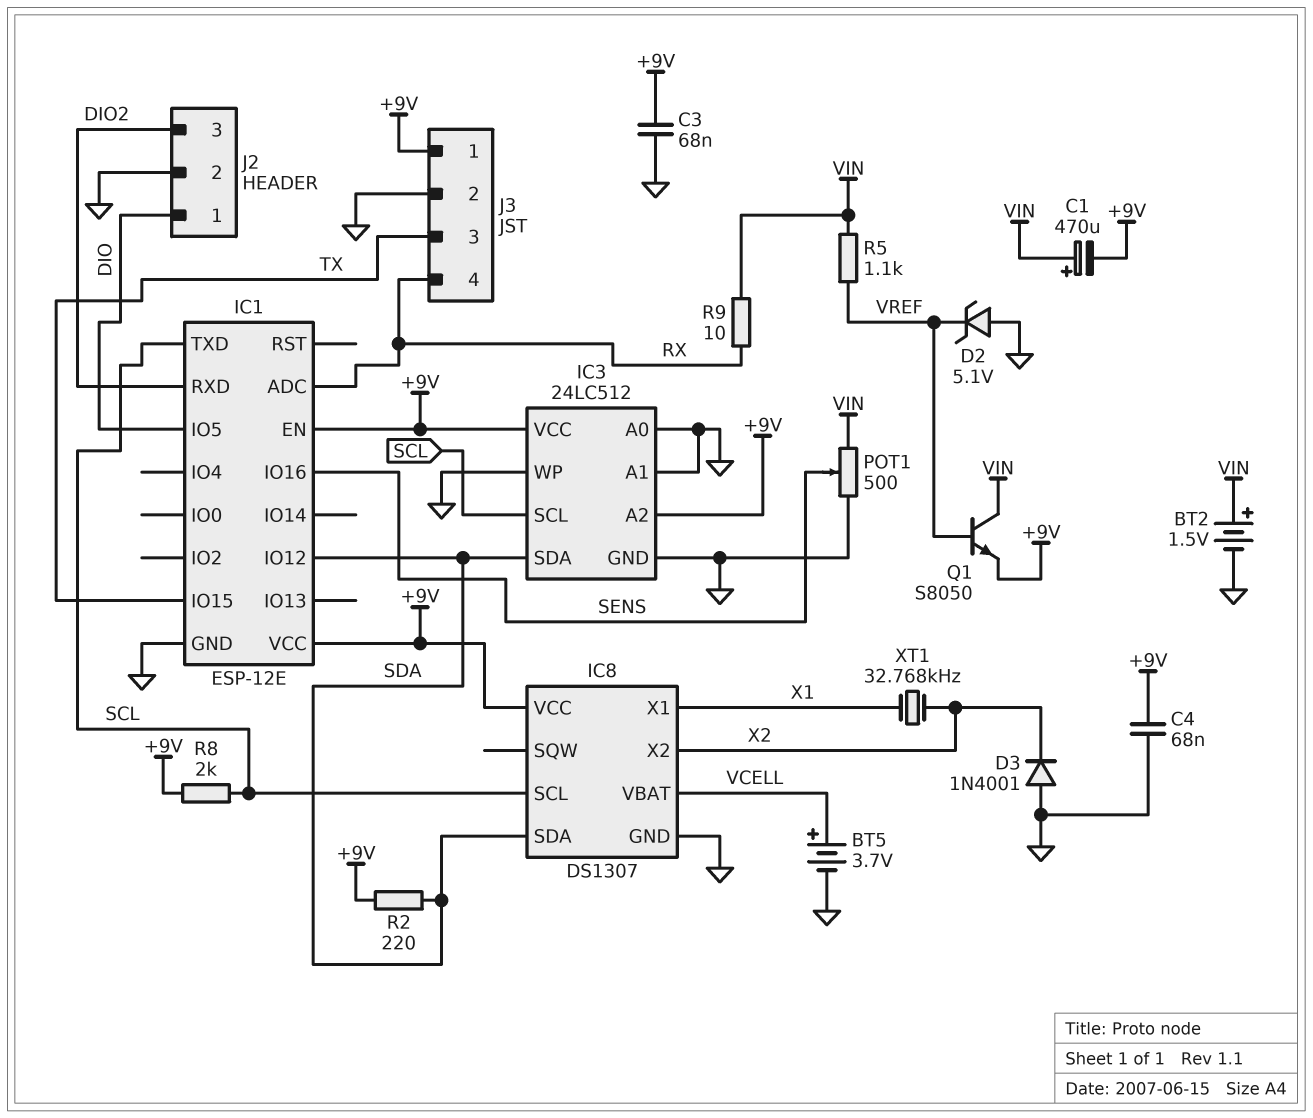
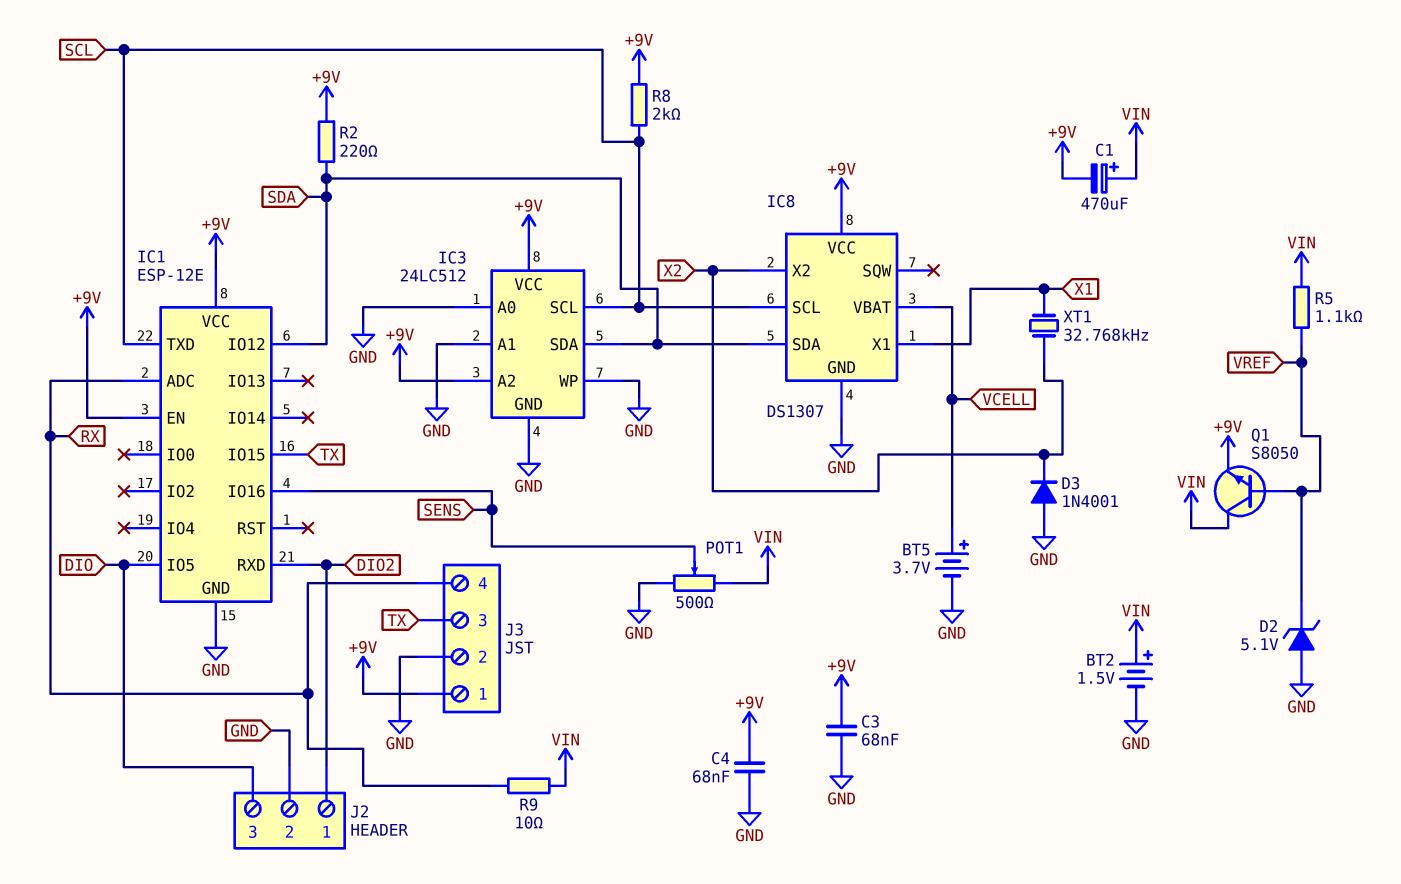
J2 pin 1: DIO -> DIO2
J2 pin 3: DIO2 -> DIO

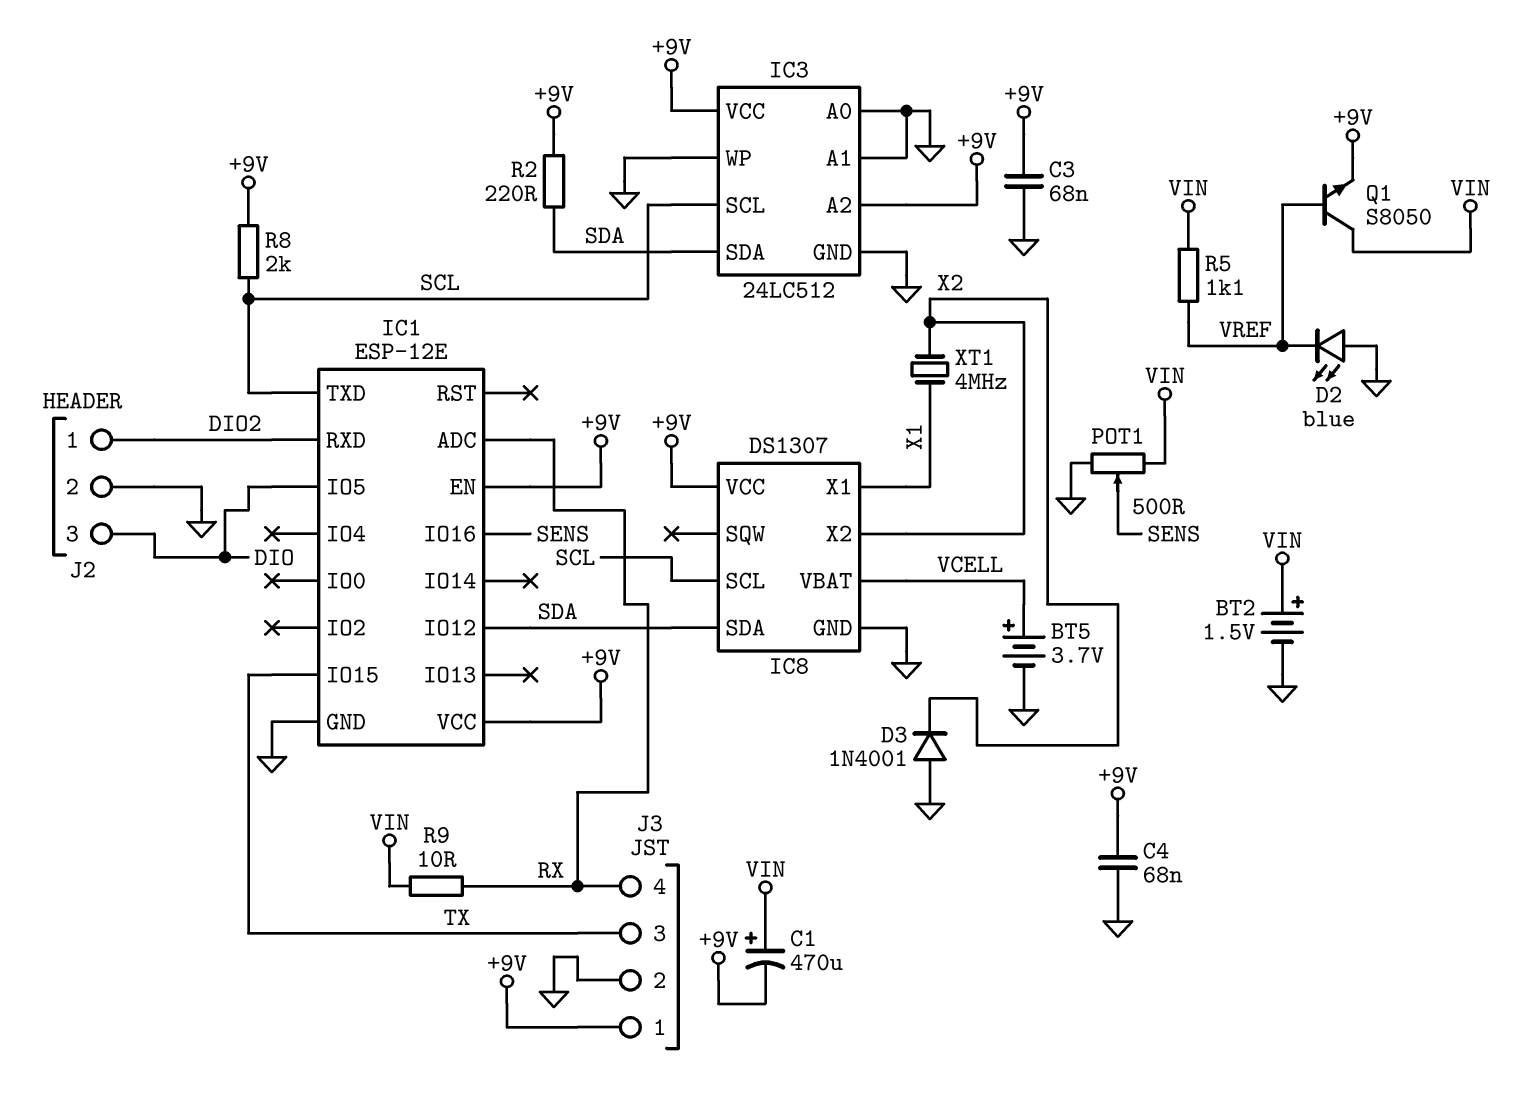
D2: zener 5.1V (A GND, K VREF) -> LED blue (A GND, K VREF)
XT1: 32.768kHz (X1, X2) -> 4MHz (X1, X2)

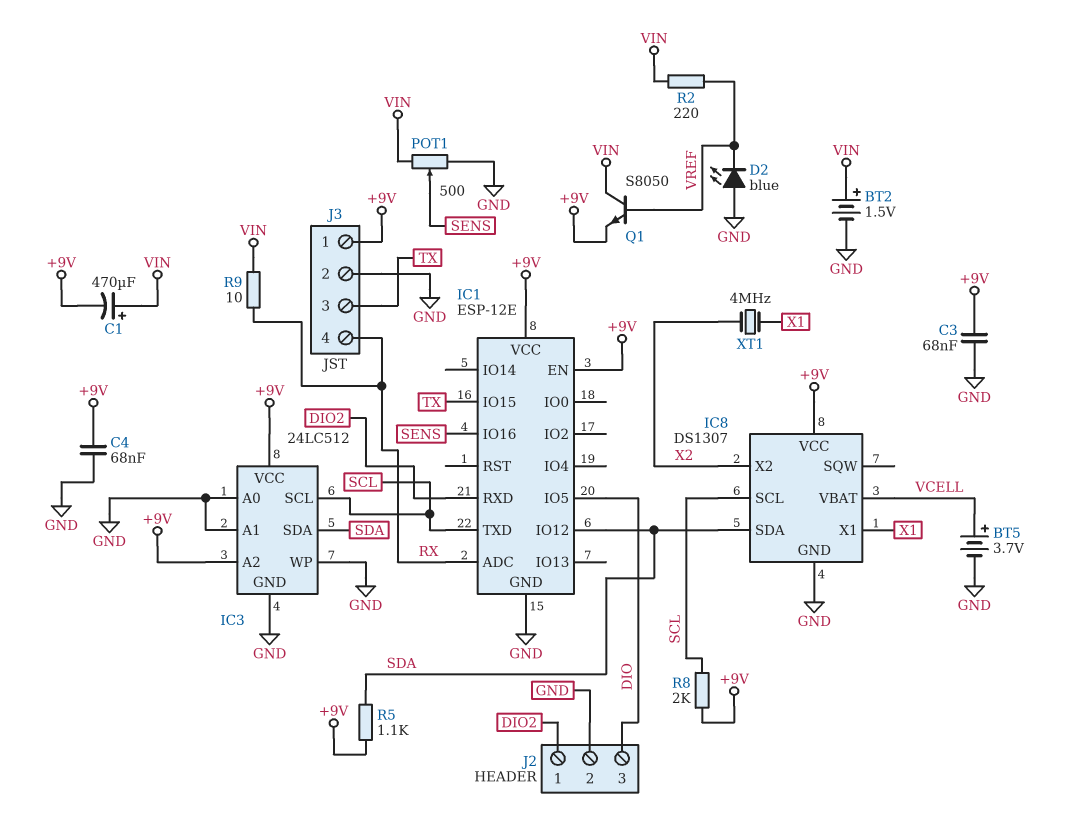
D3: diode 1N4001 (A GND, K X2) -> none
R2: 220 (+9V, SDA) -> 220 (VIN, VREF)
R5: 1.1k (VIN, VREF) -> 1.1k (+9V, SDA)

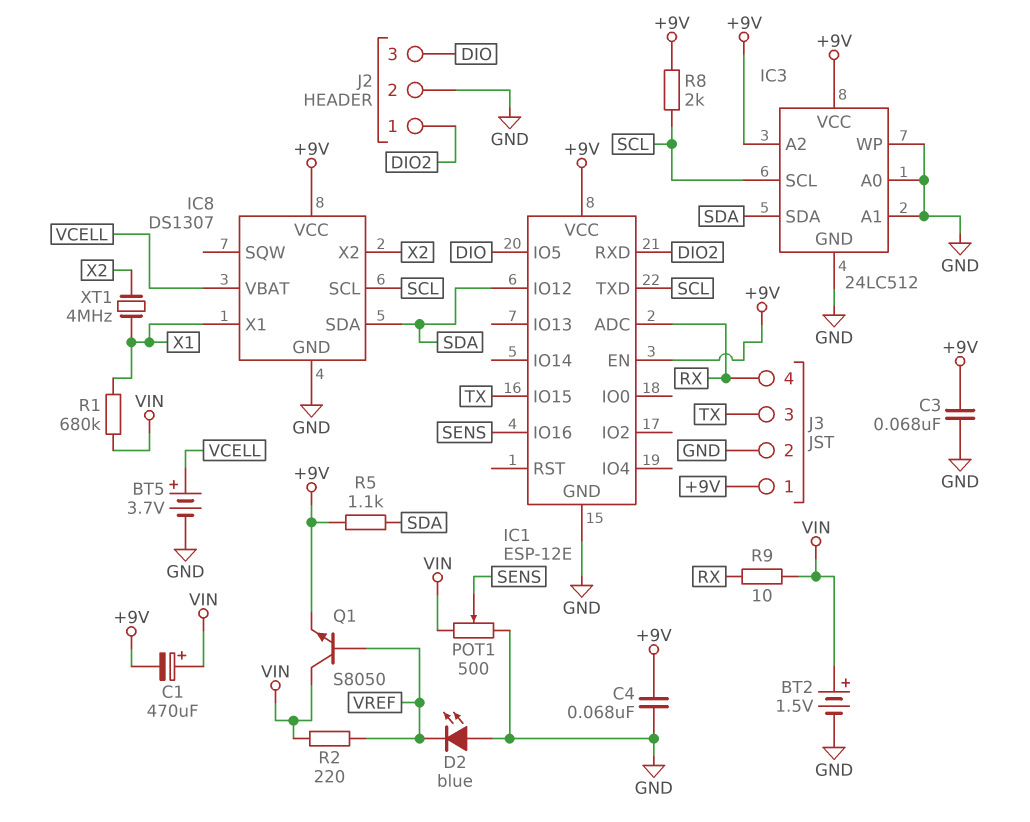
R1: none -> 680k (VIN, X1)

